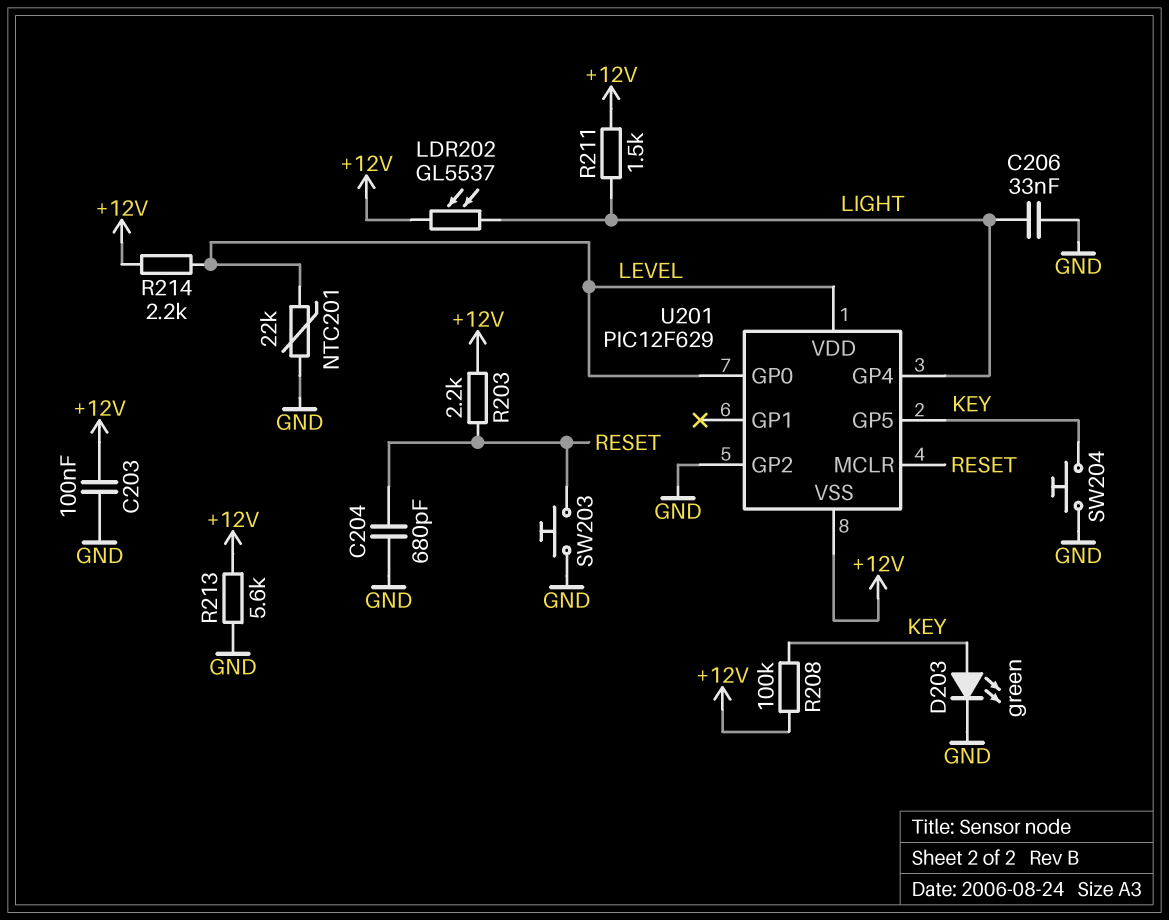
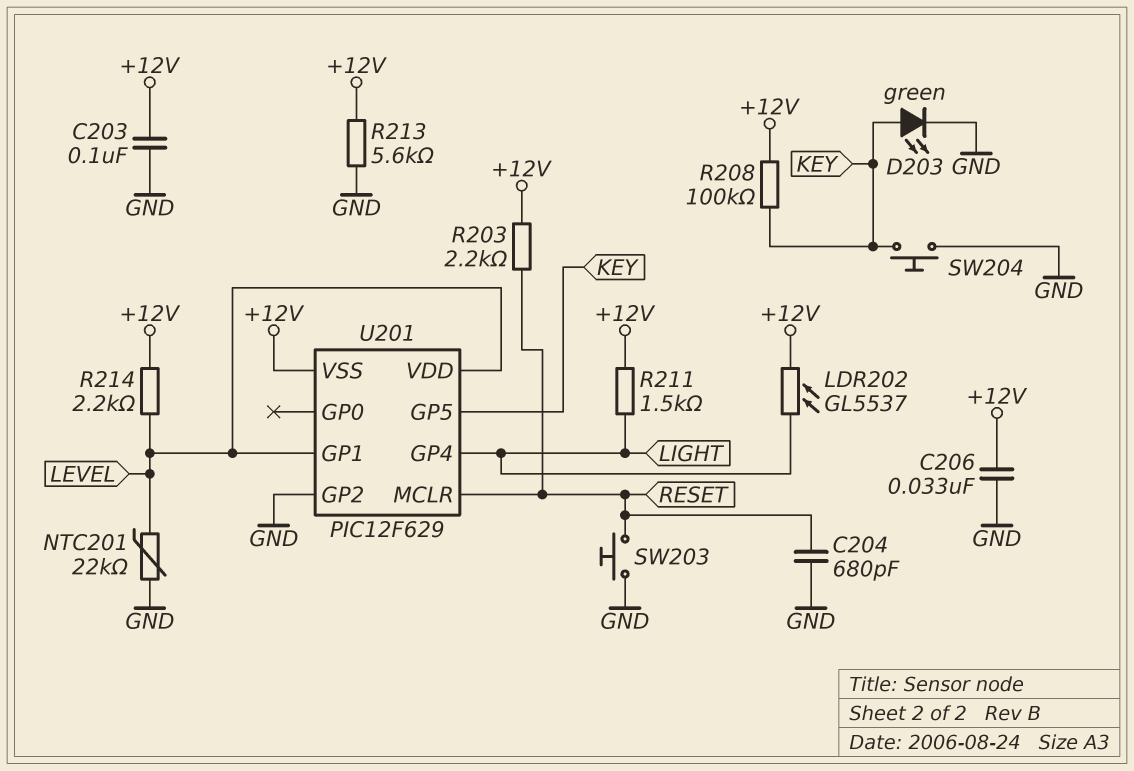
C206: 33nF (GND, LIGHT) -> 33nF (+12V, GND)
U201 pin GP0: LEVEL -> none
U201 pin GP1: none -> LEVEL

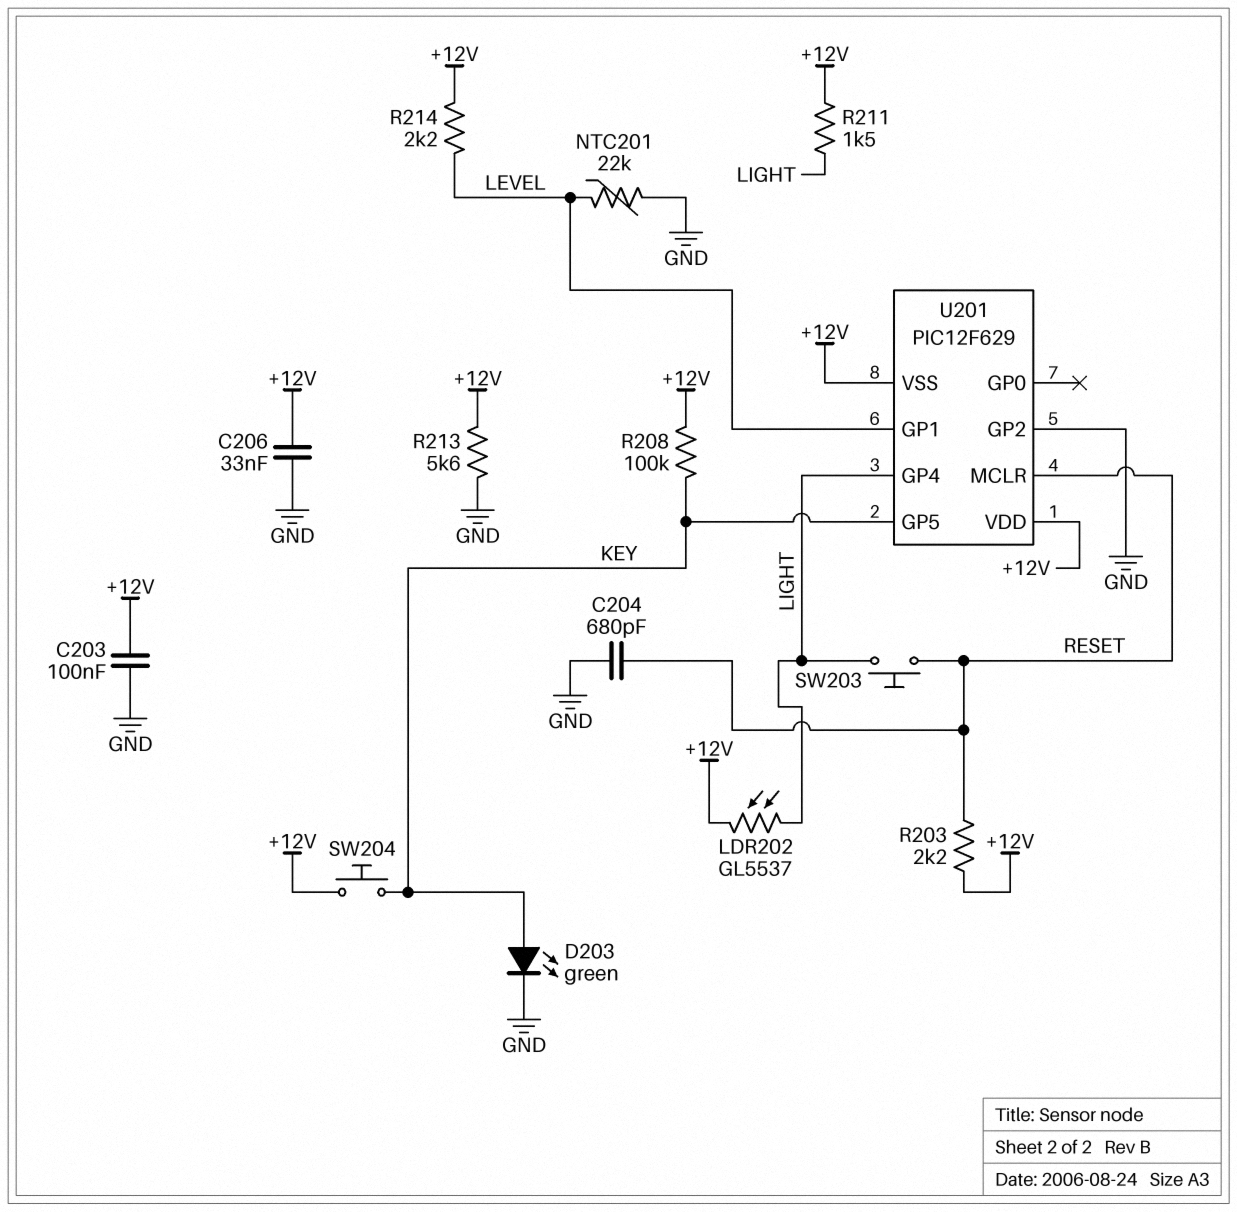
SW203: button (GND, RESET) -> button (LIGHT, RESET)
SW204: button (GND, KEY) -> button (+12V, KEY)
U201 pin VDD: LEVEL -> +12V

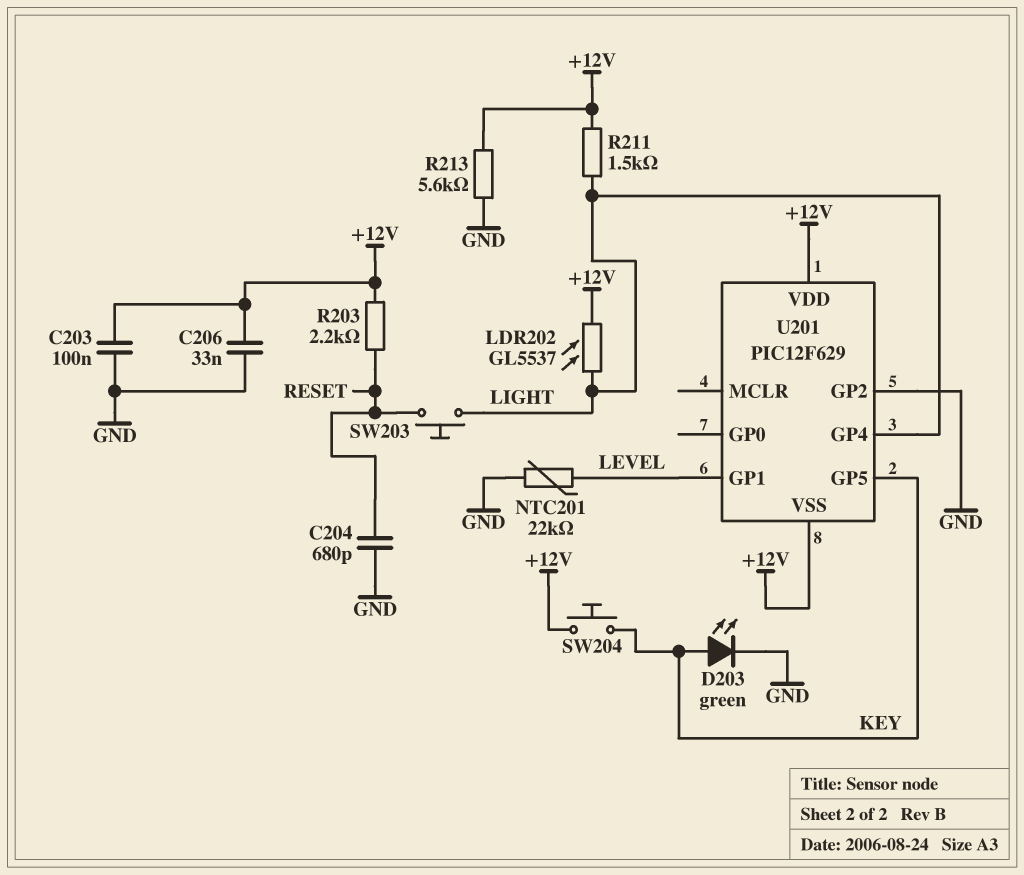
R208: 100k (+12V, KEY) -> none
R214: 2.2k (+12V, LEVEL) -> none
U201 pin MCLR: RESET -> none

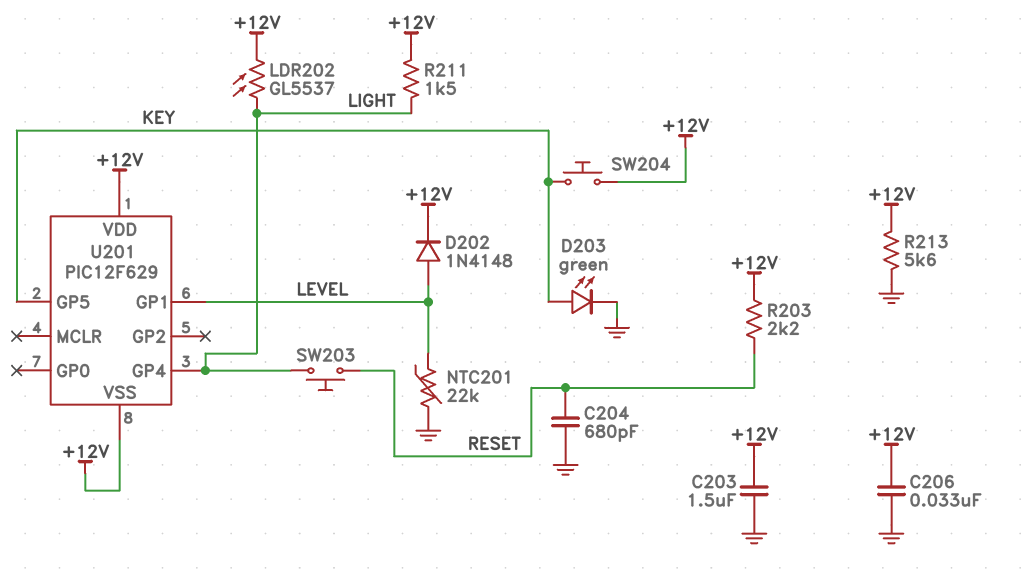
C203: 100nF (+12V, GND) -> 1.5uF (+12V, GND)
D202: none -> diode 1N4148 (A LEVEL, K +12V)
U201 pin GP2: GND -> none

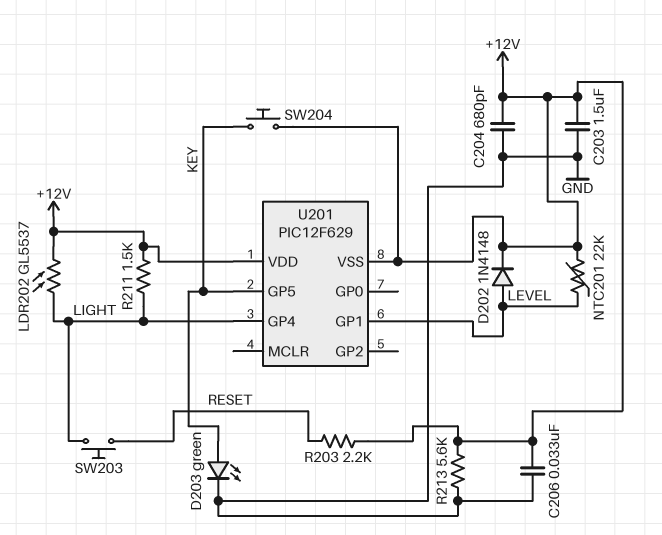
C204: 680pF (GND, RESET) -> 680pF (+12V, GND)
NTC201: 22k (GND, LEVEL) -> 22k (+12V, LEVEL)

